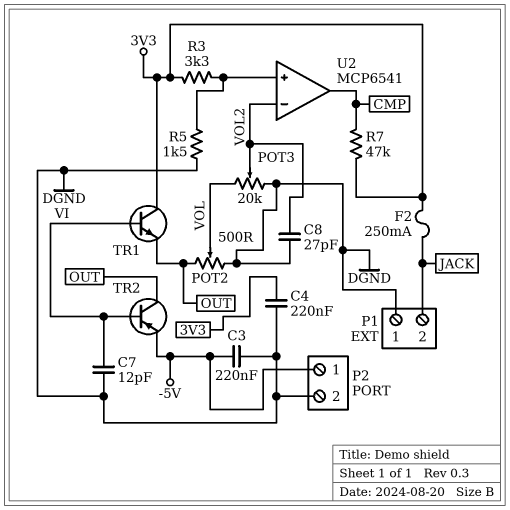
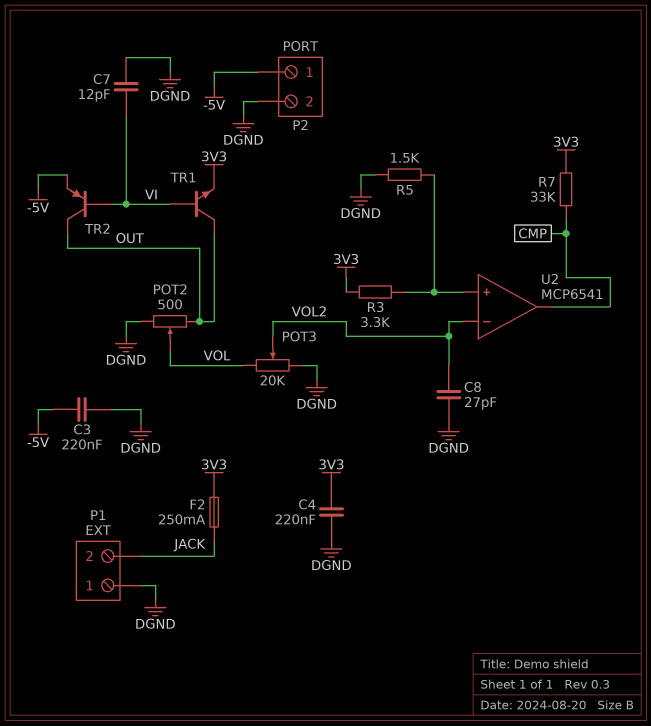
R7: 47k (3V3, CMP) -> 33k (3V3, CMP)
TR1: NPN (B VI, C 3V3, E OUT) -> NPN (B VI, C OUT, E 3V3)

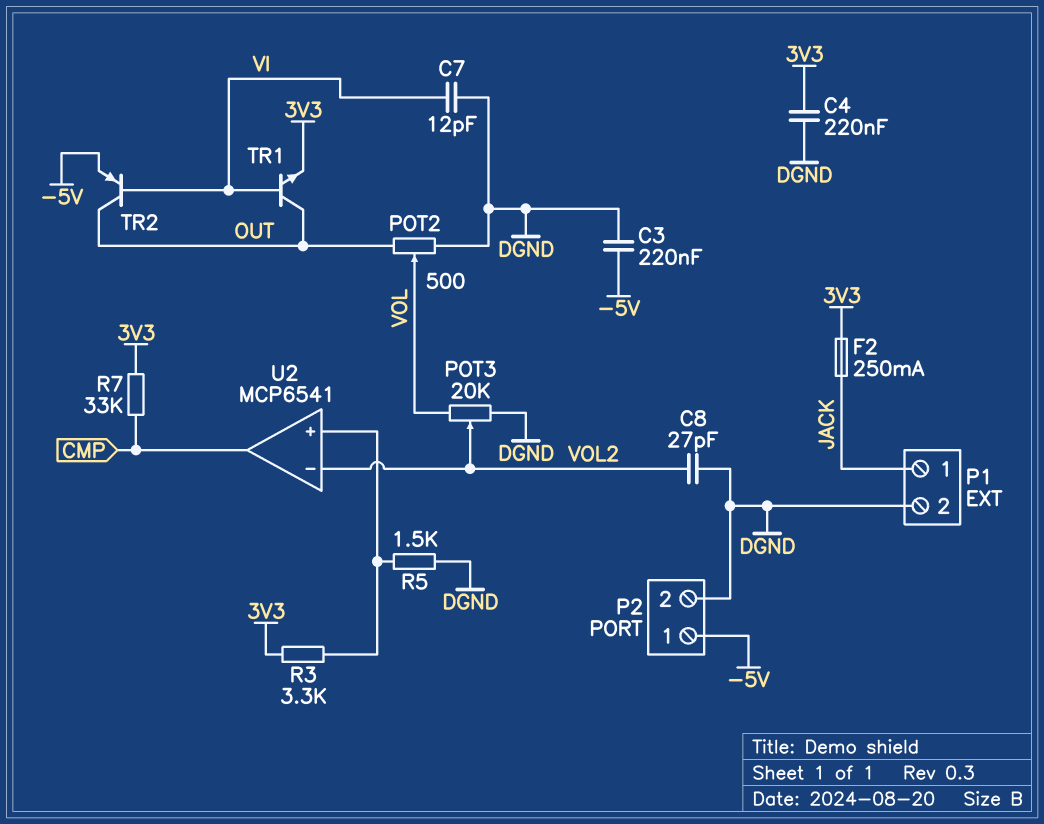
P1 pin 1: DGND -> JACK
P1 pin 2: JACK -> DGND

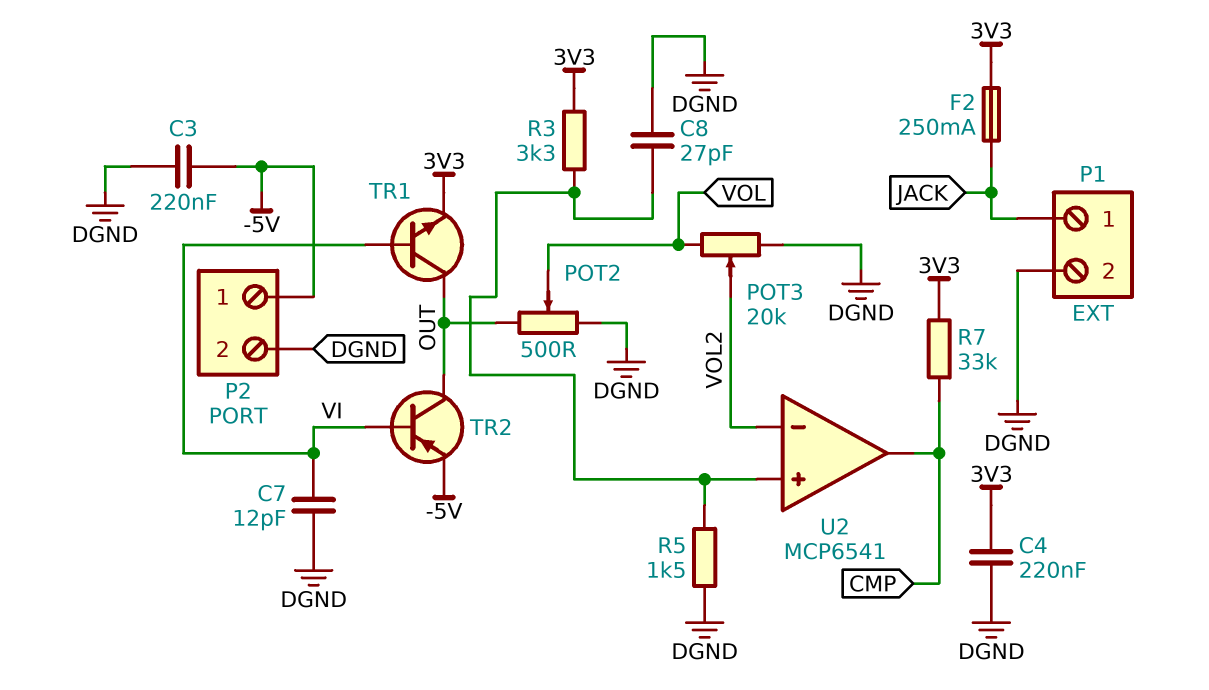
C8: 27pF (DGND, VOL2) -> 27pF (DGND, U2/in+)

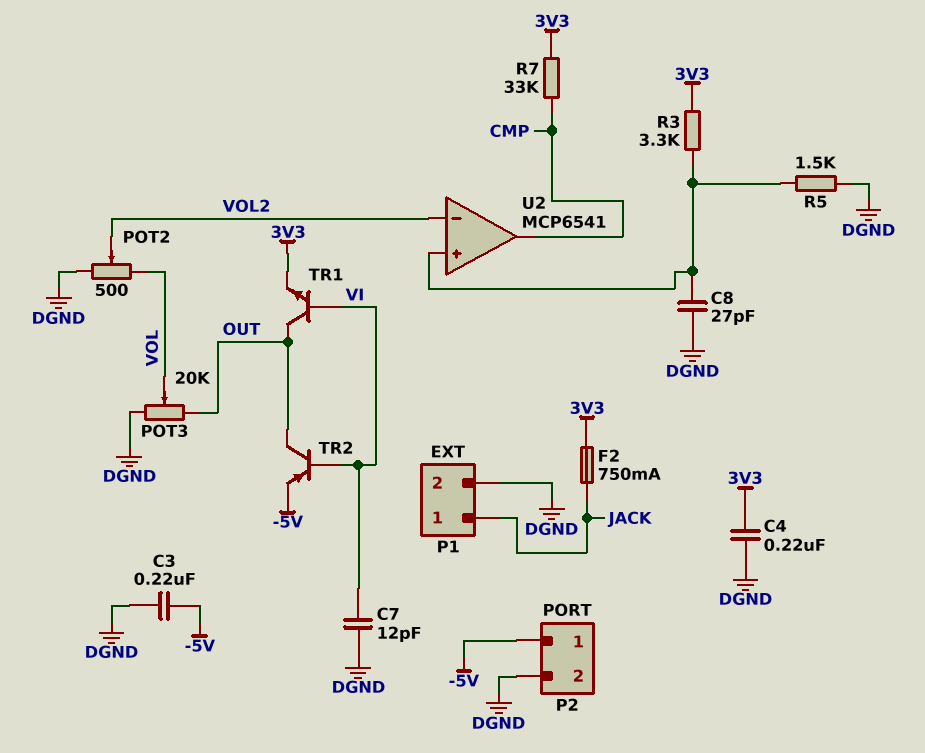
F2: 250mA (3V3, JACK) -> 750mA (3V3, JACK)
POT2: 500 (DGND, OUT, wiper VOL) -> 500 (DGND, VOL, wiper VOL2)
POT3: 20k (DGND, VOL, wiper VOL2) -> 20k (DGND, OUT, wiper VOL)

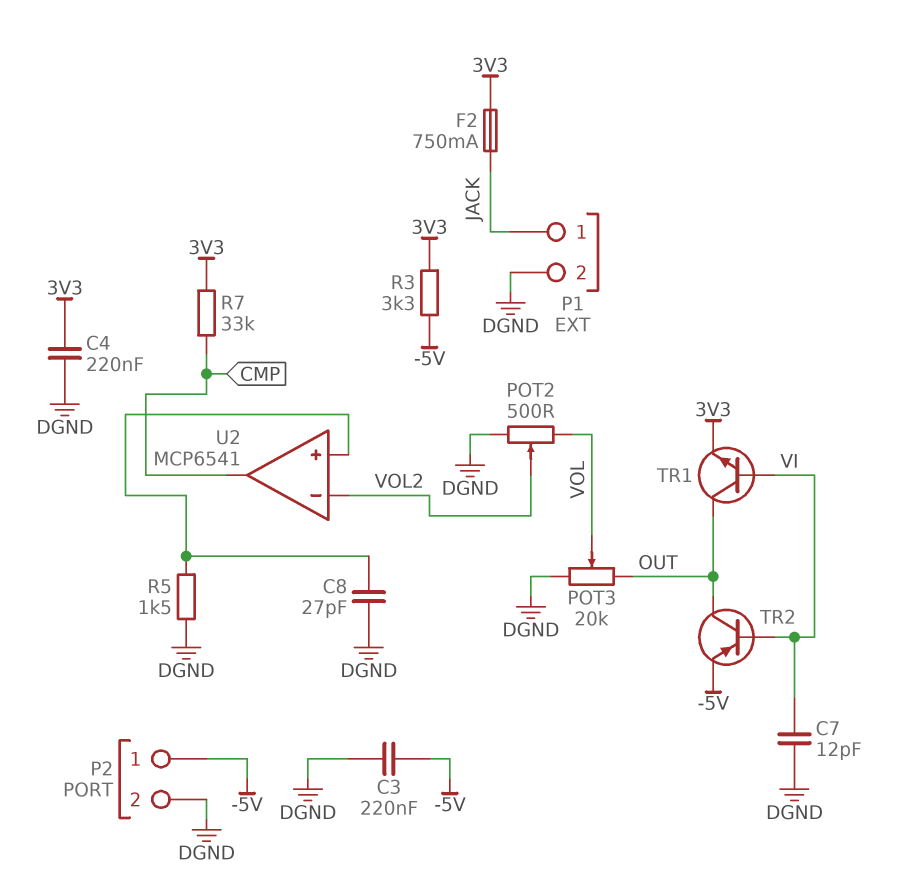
R3: 3.3k (3V3, U2/in+) -> 3.3k (-5V, 3V3)

